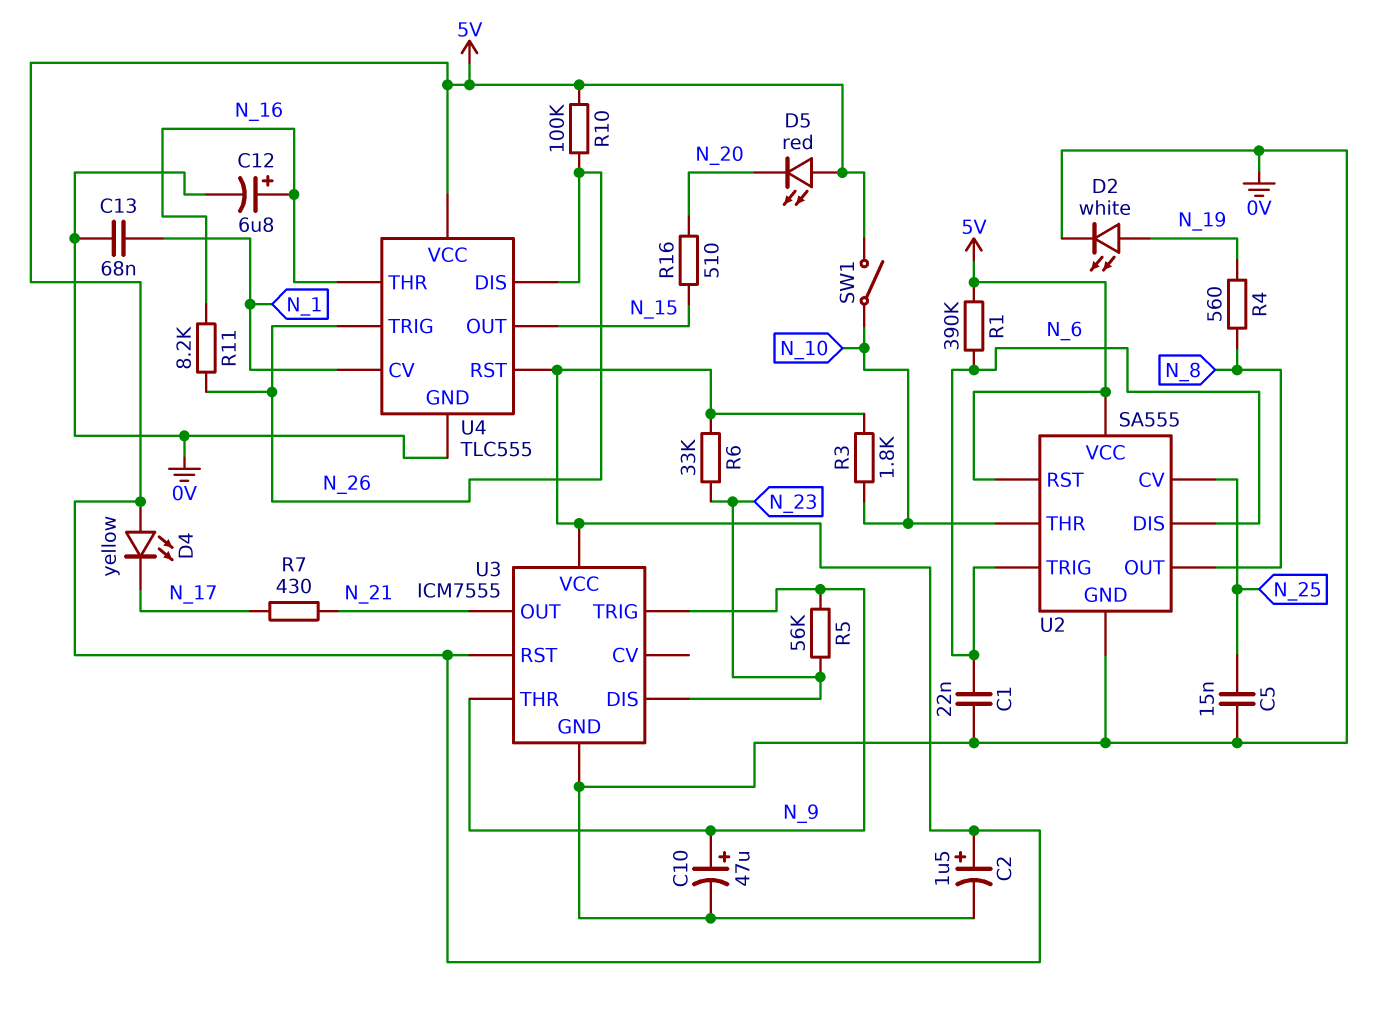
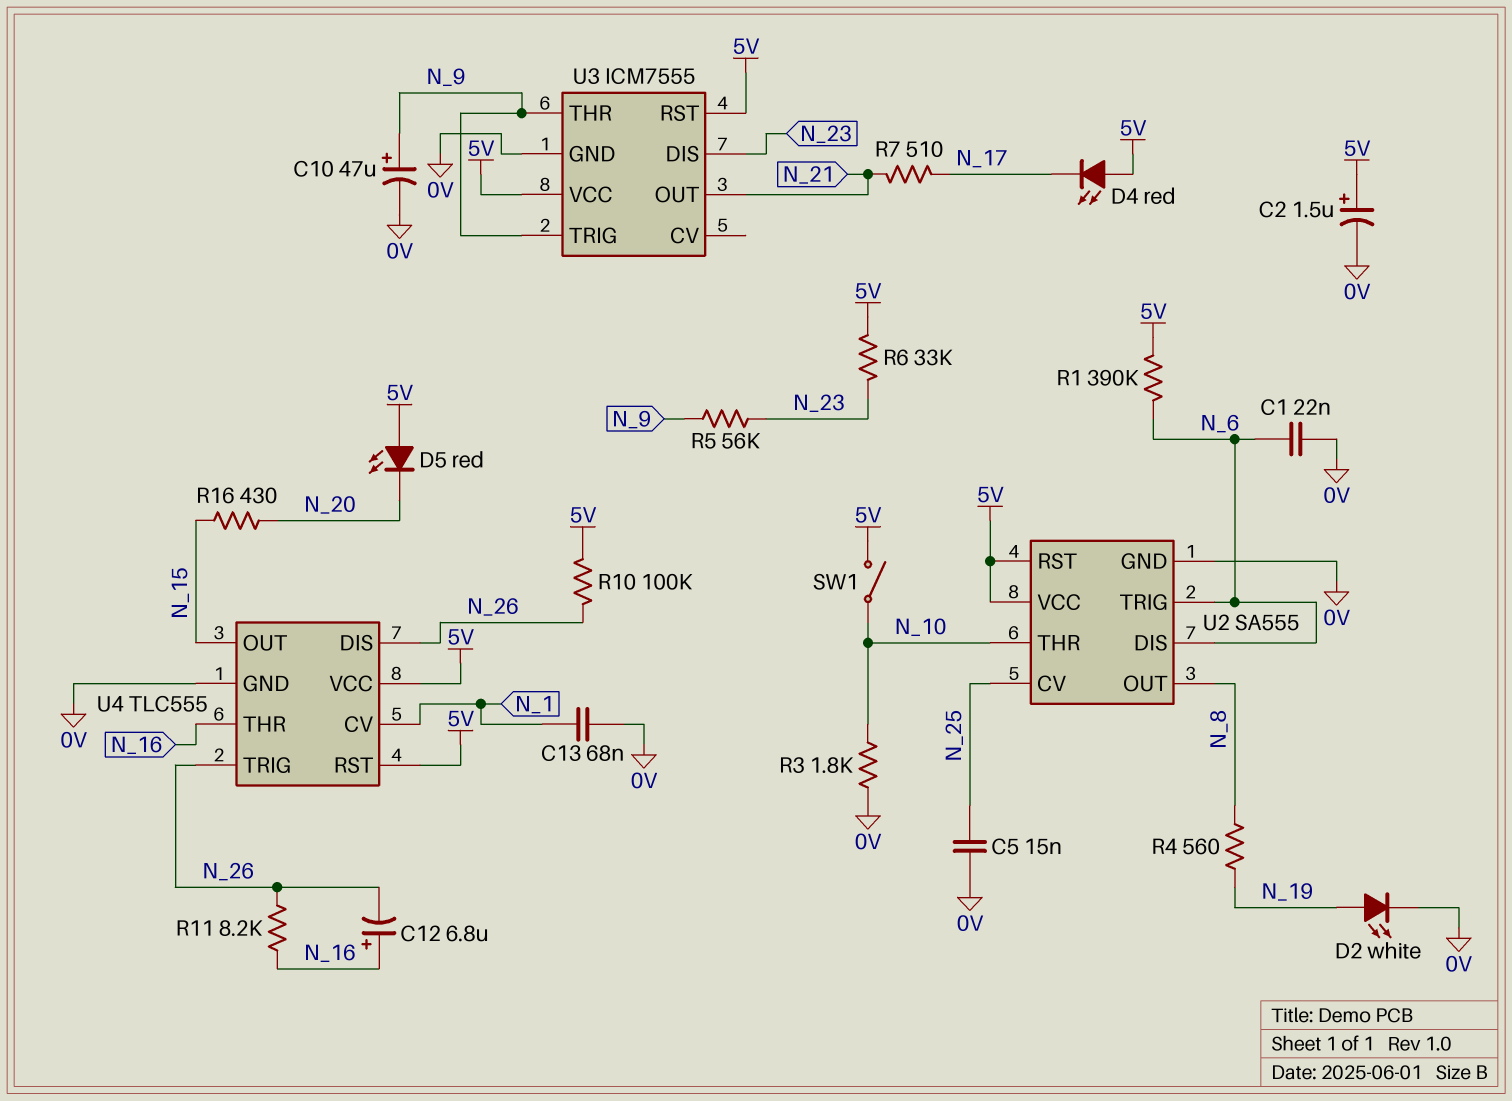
C12: 6.8uF (plus N_16, minus 0V) -> 6.8uF (plus N_16, minus N_26)
D4: LED yellow (A 5V, K N_17) -> LED red (A 5V, K N_17)
R3: 1.8k (5V, N_10) -> 1.8k (0V, N_10)
R7: 430 (N_17, N_21) -> 510 (N_17, N_21)
R16: 510 (N_15, N_20) -> 430 (N_15, N_20)

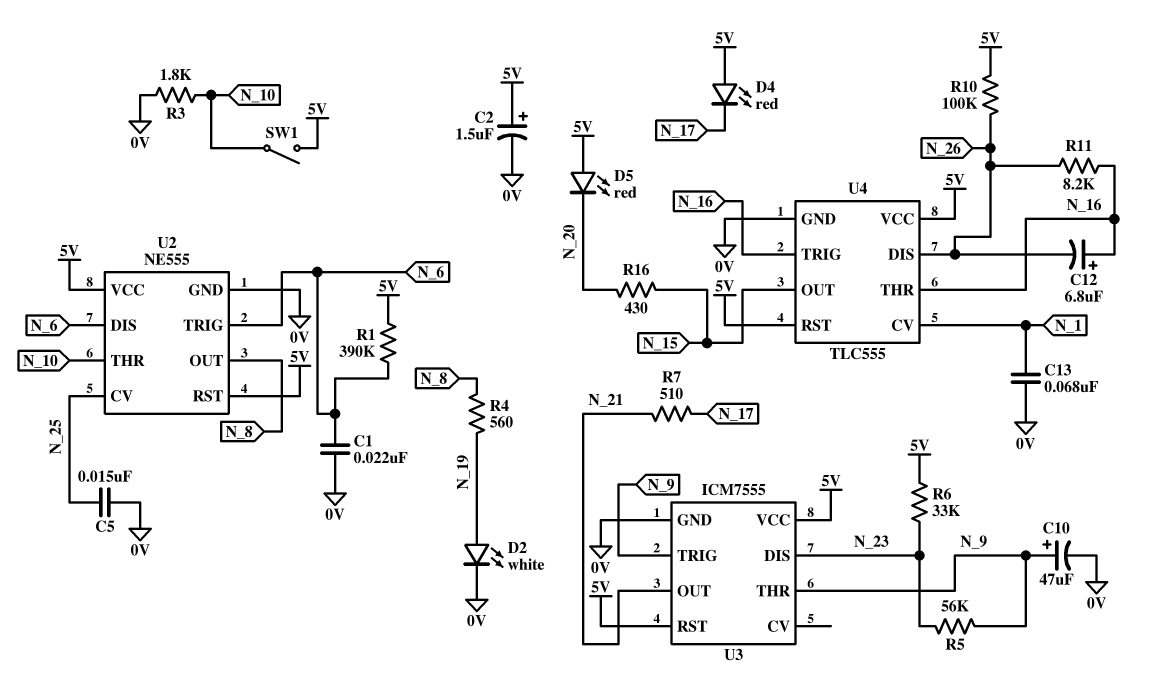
U2: SA555 -> NE555
U4 pin TRIG: N_26 -> N_16

